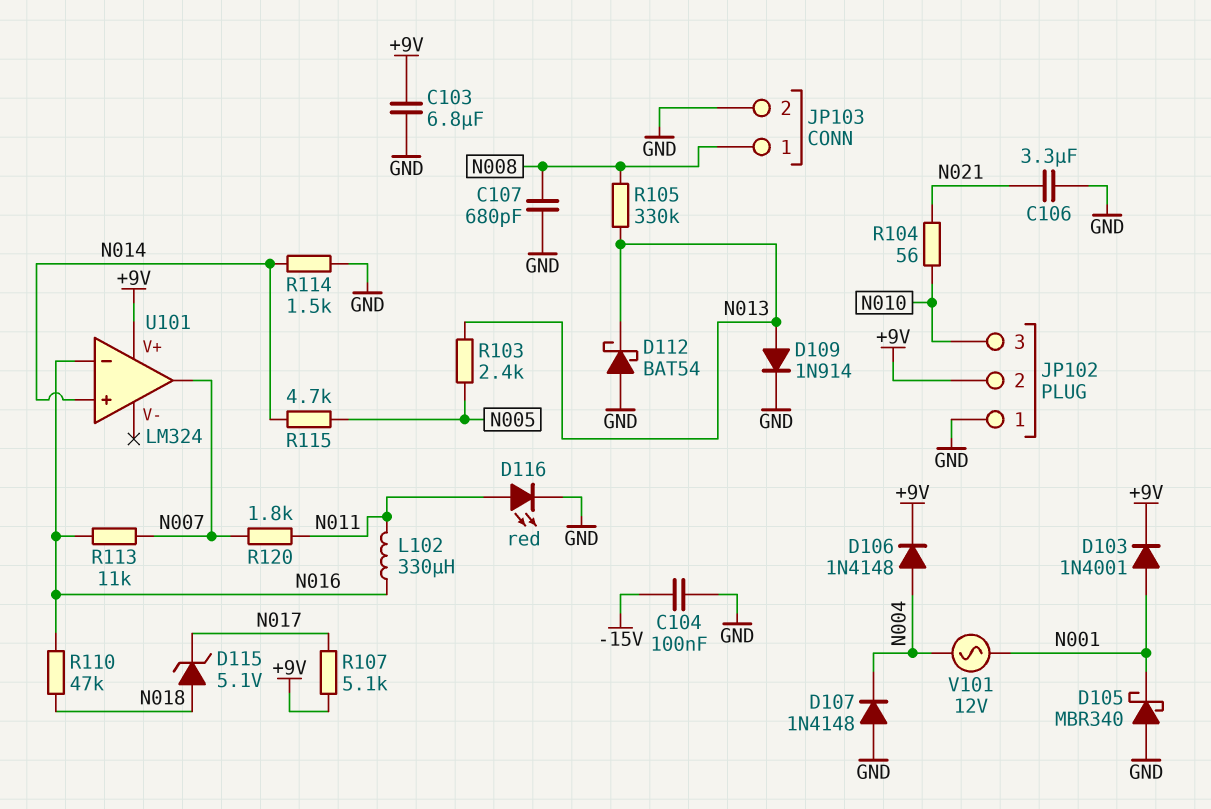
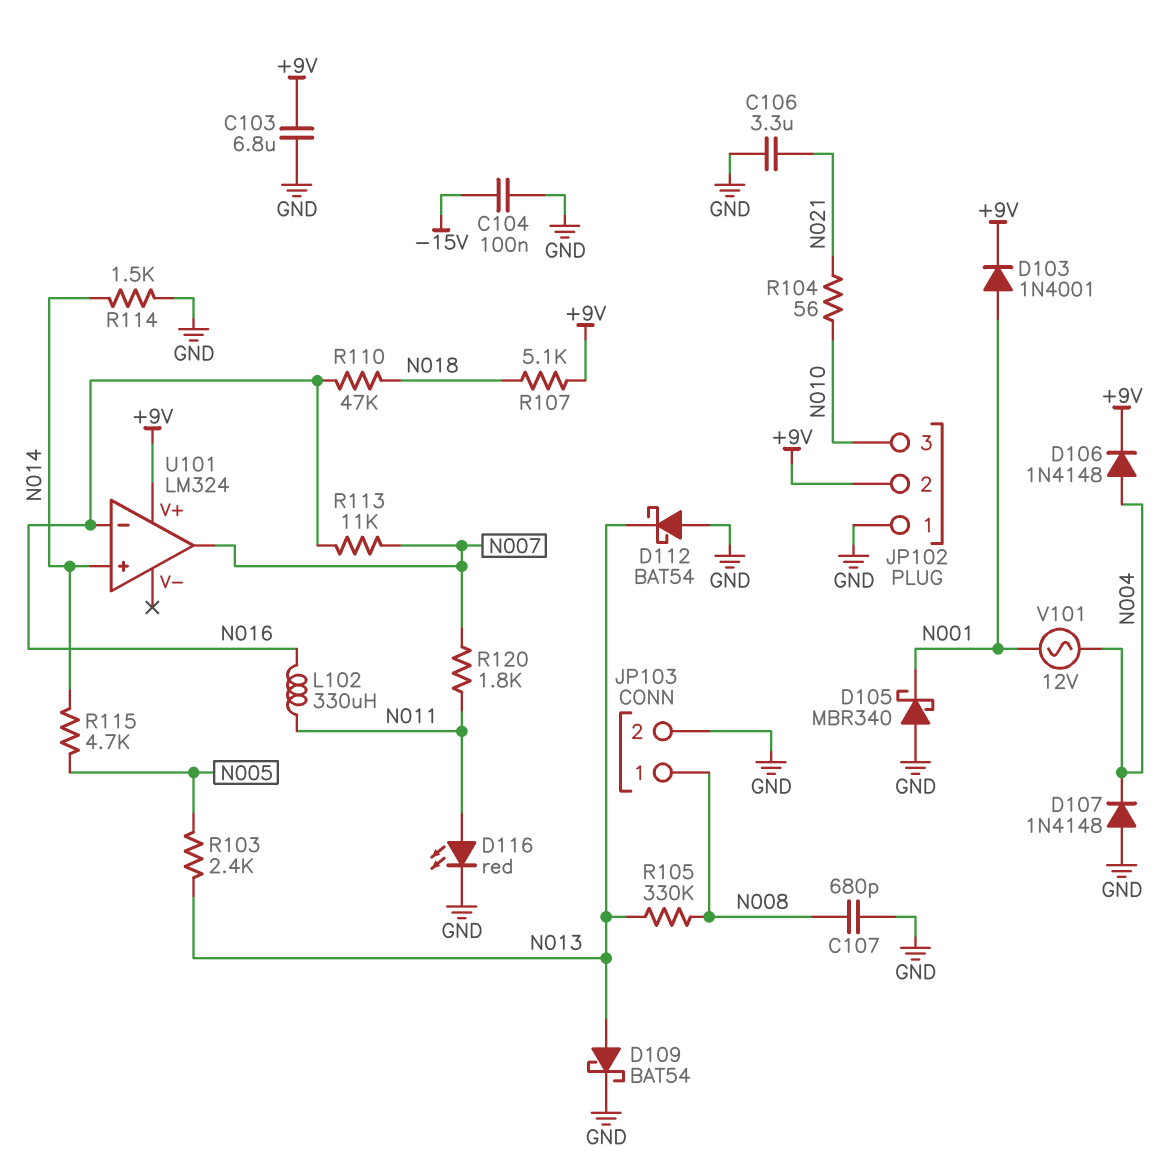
D109: diode 1N914 (A N013, K GND) -> schottky BAT54 (A N013, K GND)
D115: zener 5.1V (A N018, K N017) -> none
R107: 5.1k (+9V, N017) -> 5.1k (+9V, N018)

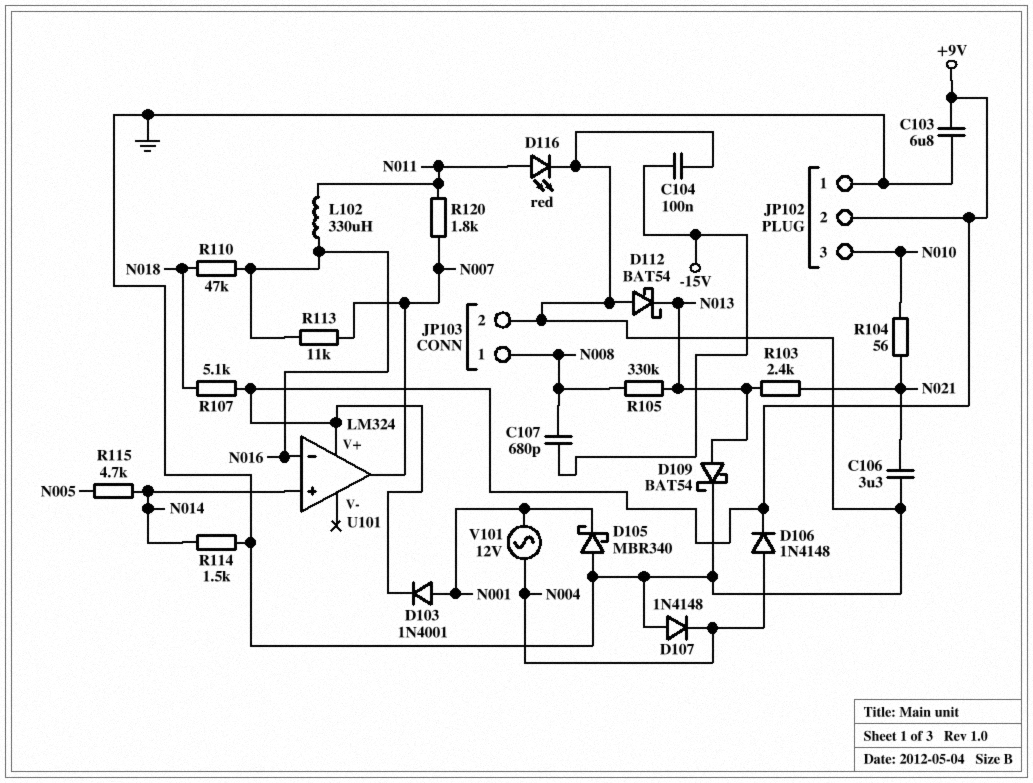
C107: 680pF (GND, N008) -> 680pF (-15V, N008)
R103: 2.4k (N005, N013) -> 2.4k (N013, N021)

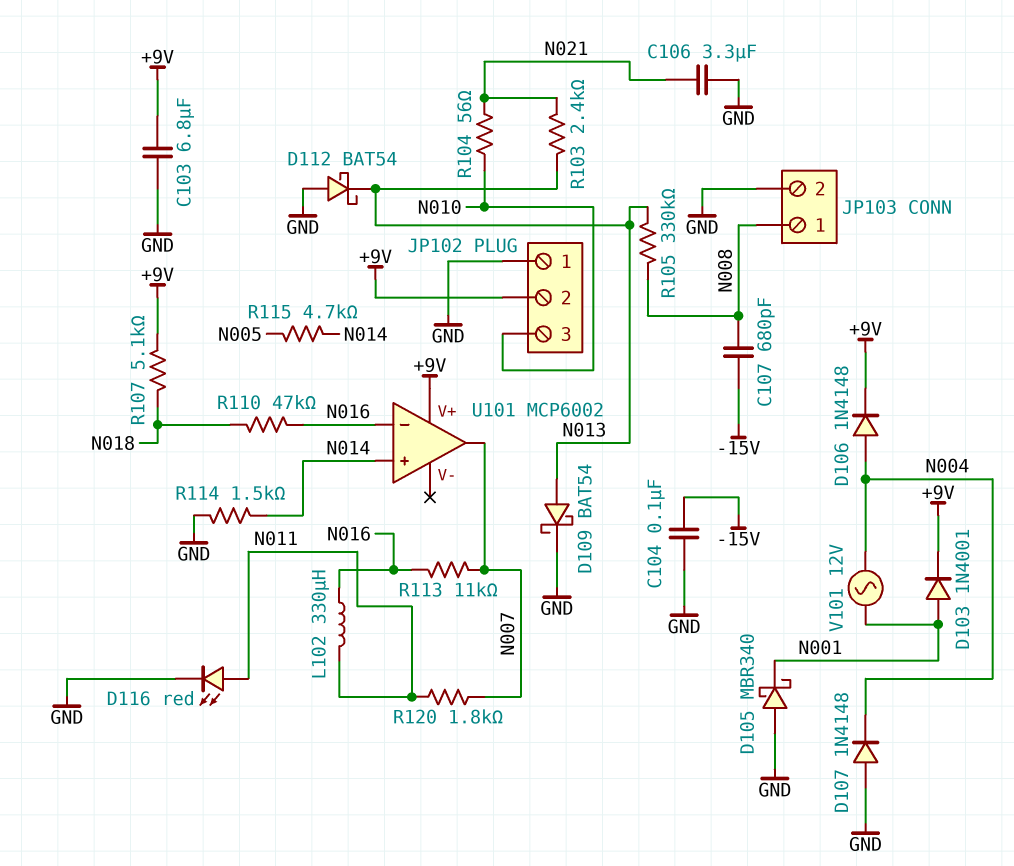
U101: LM324 -> MCP6002

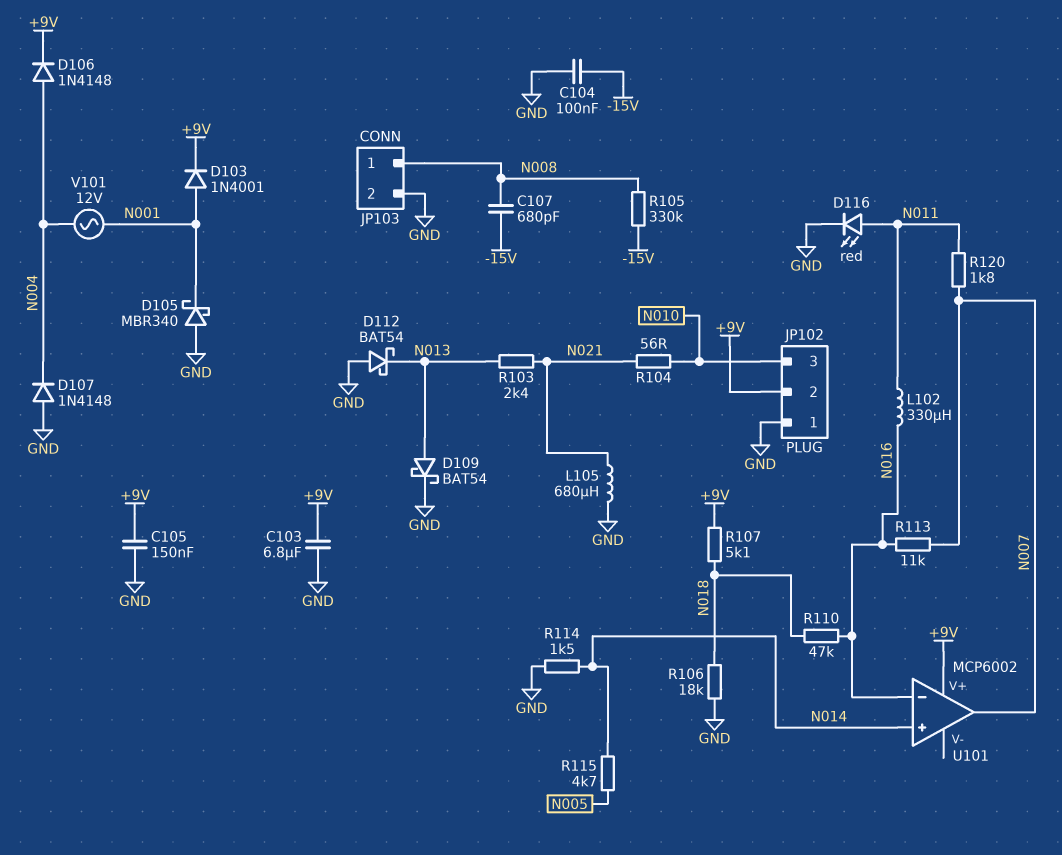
C105: none -> 150nF (+9V, GND)
C106: 3.3uF (GND, N021) -> none
L105: none -> 680uH (GND, N021)
R105: 330k (N008, N013) -> 330k (-15V, N008)
R106: none -> 18k (GND, N018)

